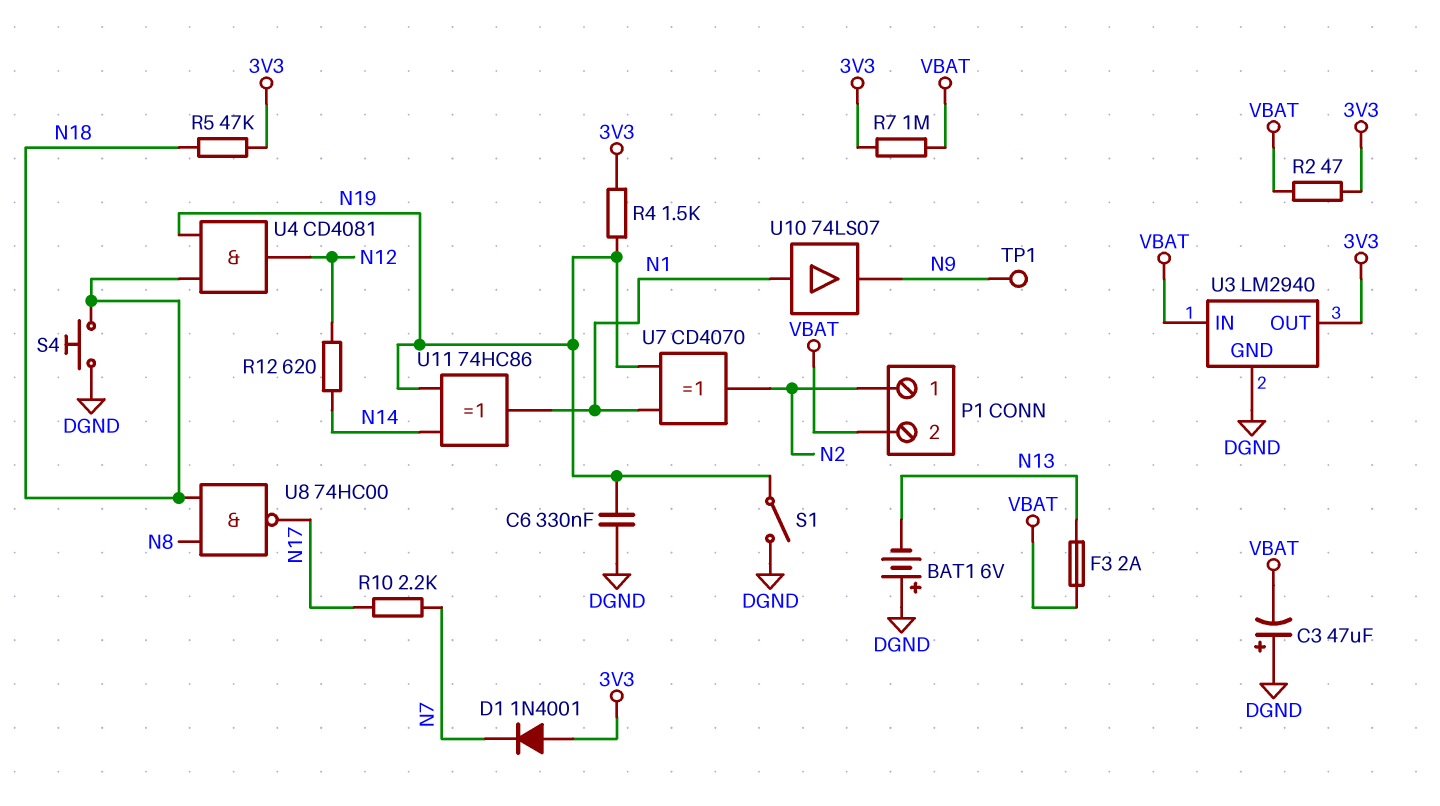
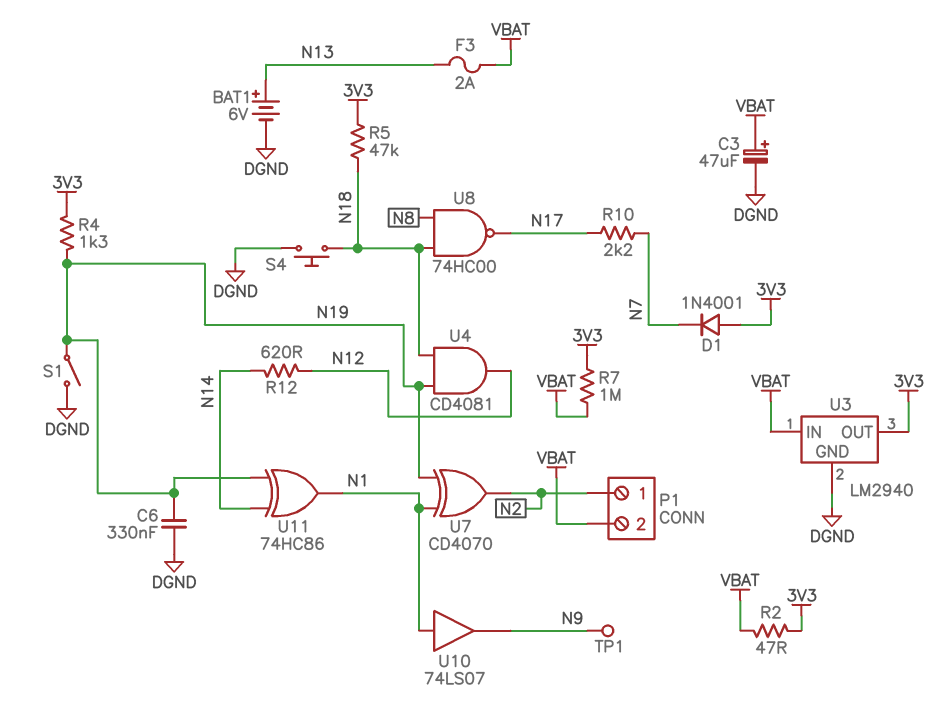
BAT1: 6V (plus DGND, minus N13) -> 6V (plus N13, minus DGND)
C3: 47uF (plus DGND, minus VBAT) -> 47uF (plus VBAT, minus DGND)
R4: 1.5k (3V3, N19) -> 1.3k (3V3, N19)

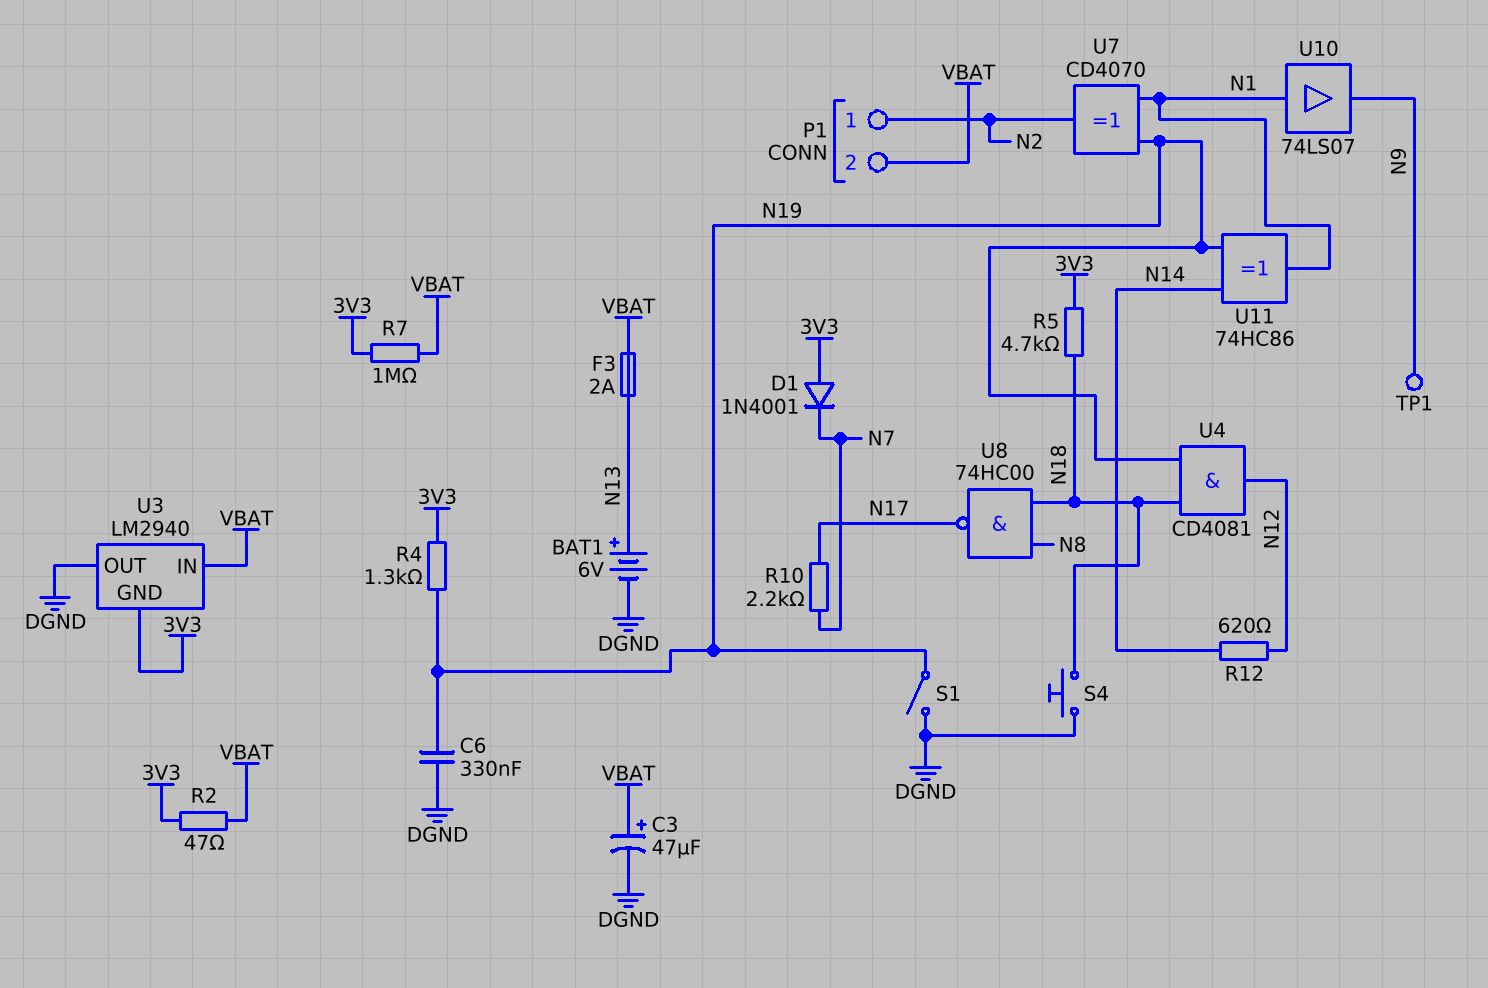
R5: 47k (3V3, N18) -> 4.7k (3V3, N18)
U3 pin GND: DGND -> 3V3
U3 pin OUT: 3V3 -> DGND

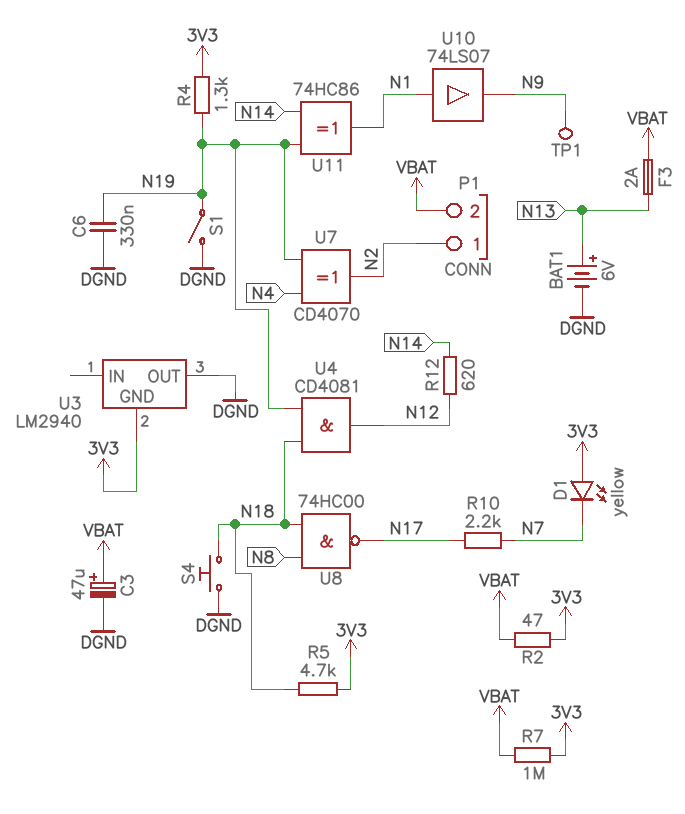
D1: diode 1N4001 (A 3V3, K N7) -> LED yellow (A 3V3, K N7)
U3 pin IN: VBAT -> none
U7: XOR CD4070 (in N1, in N19, out N2) -> XOR CD4070 (in N4, in N19, out N2)

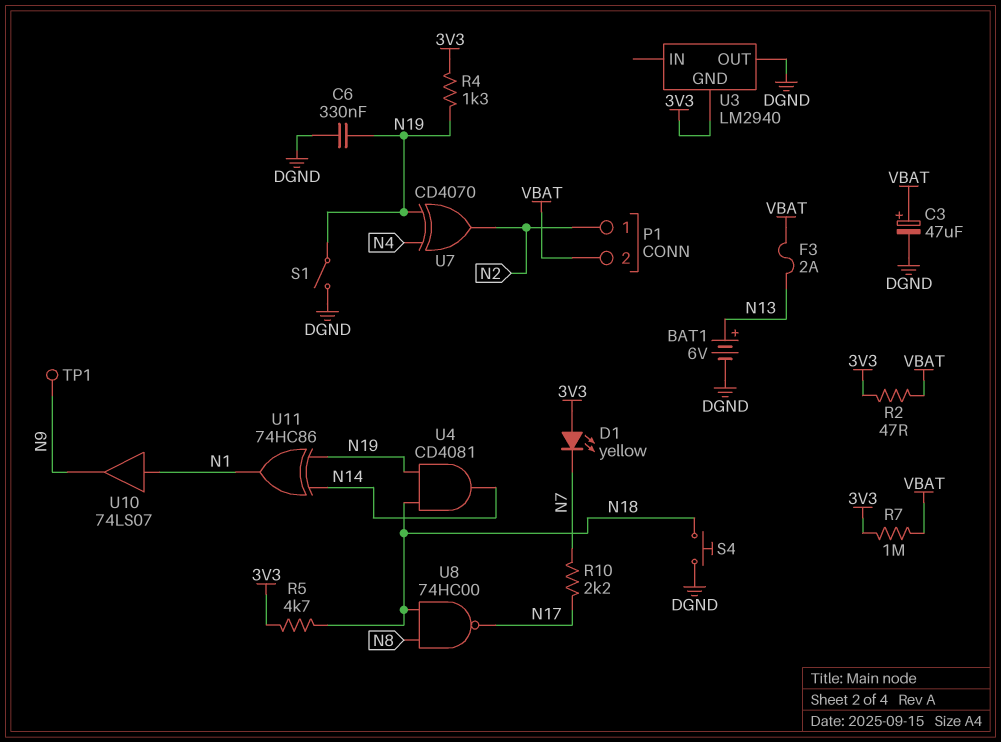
R12: 620 (N12, N14) -> none
U4: AND CD4081 (in N18, in N19, out N12) -> AND CD4081 (in N18, in N19, out N14)

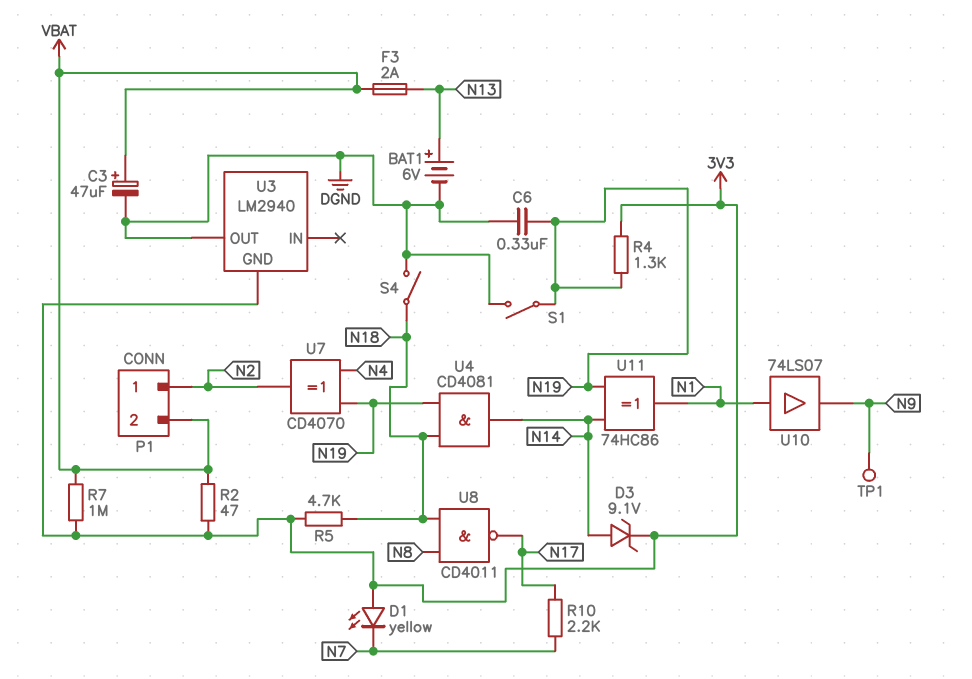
D3: none -> zener 9.1V (A N14, K 3V3)
S4: button (DGND, N18) -> switch (DGND, N18)
U8: NAND 74HC00 (in N8, in N18, out N17) -> NAND CD4011 (in N8, in N18, out N17)

